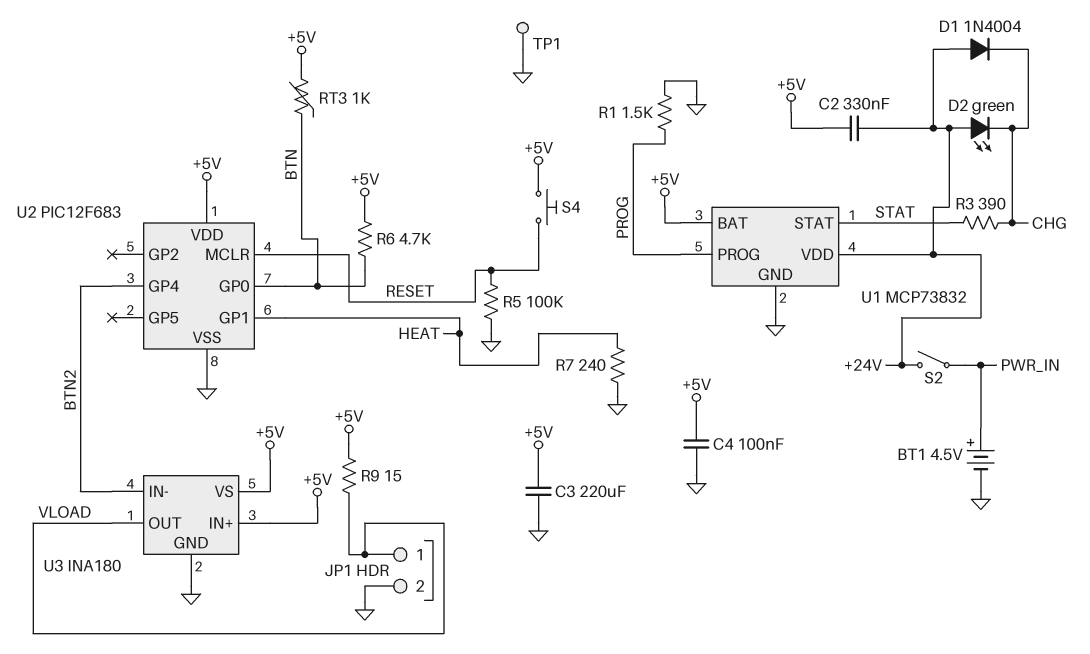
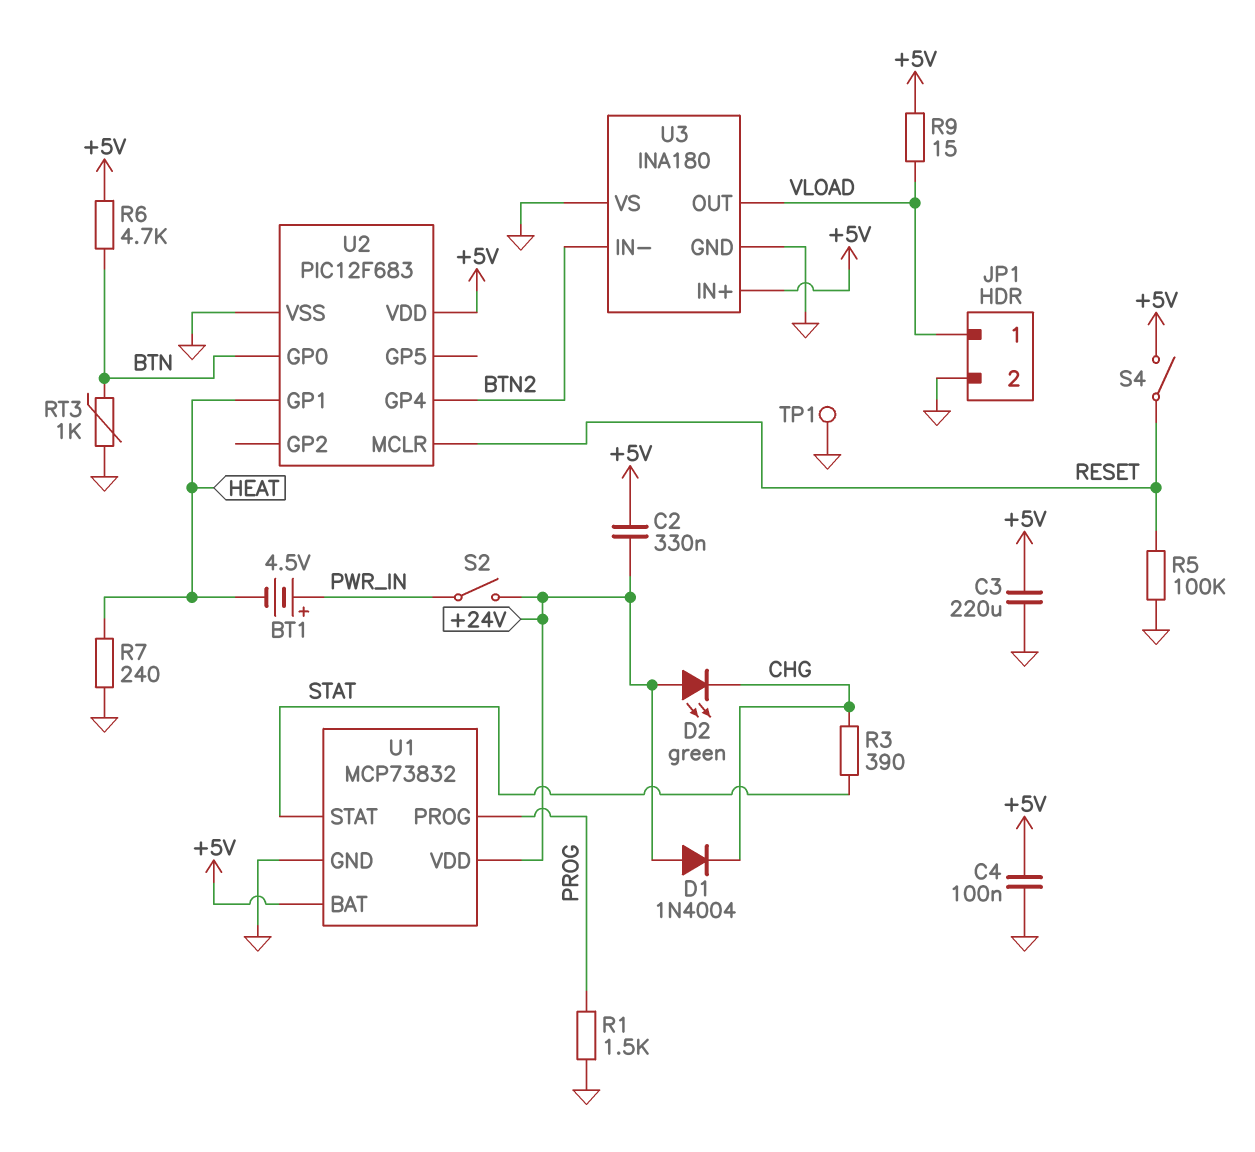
BT1: 4.5V (plus PWR_IN, minus GND) -> 4.5V (plus PWR_IN, minus HEAT)
RT3: 1k (+5V, BTN) -> 1k (BTN, GND)
S4: button (+5V, RESET) -> switch (+5V, RESET)
U3 pin VS: +5V -> GND

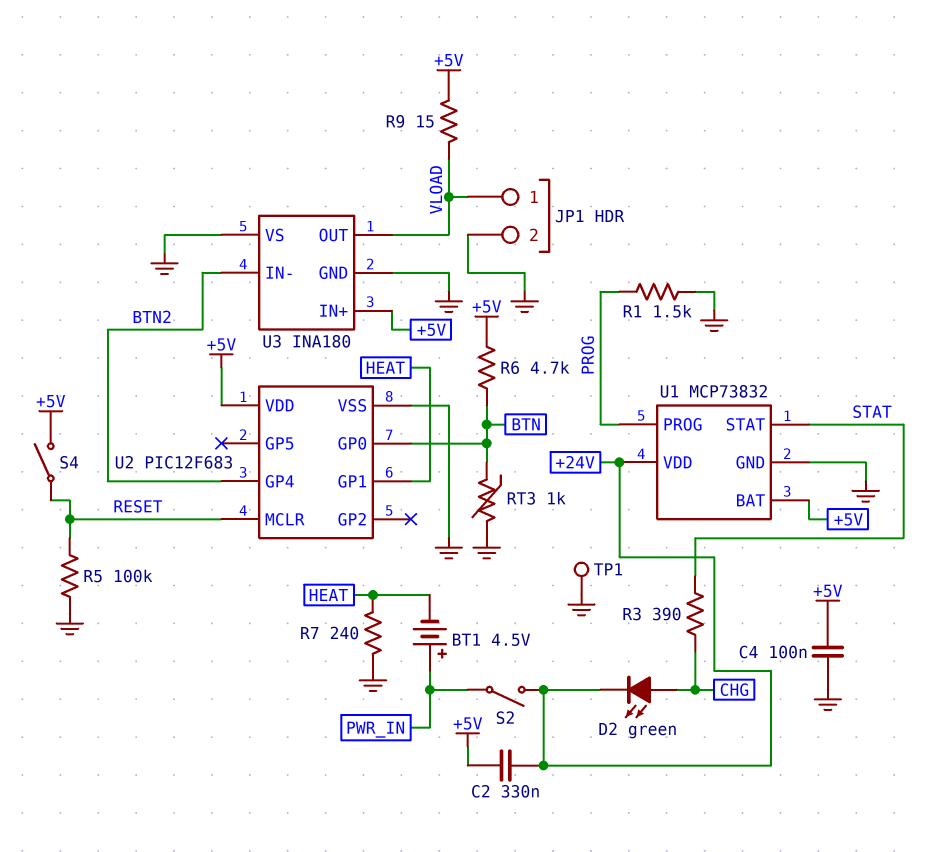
C3: 220uF (+5V, GND) -> none
D1: diode 1N4004 (A +24V, K CHG) -> none
D2: LED green (A +24V, K CHG) -> LED green (A CHG, K +24V)

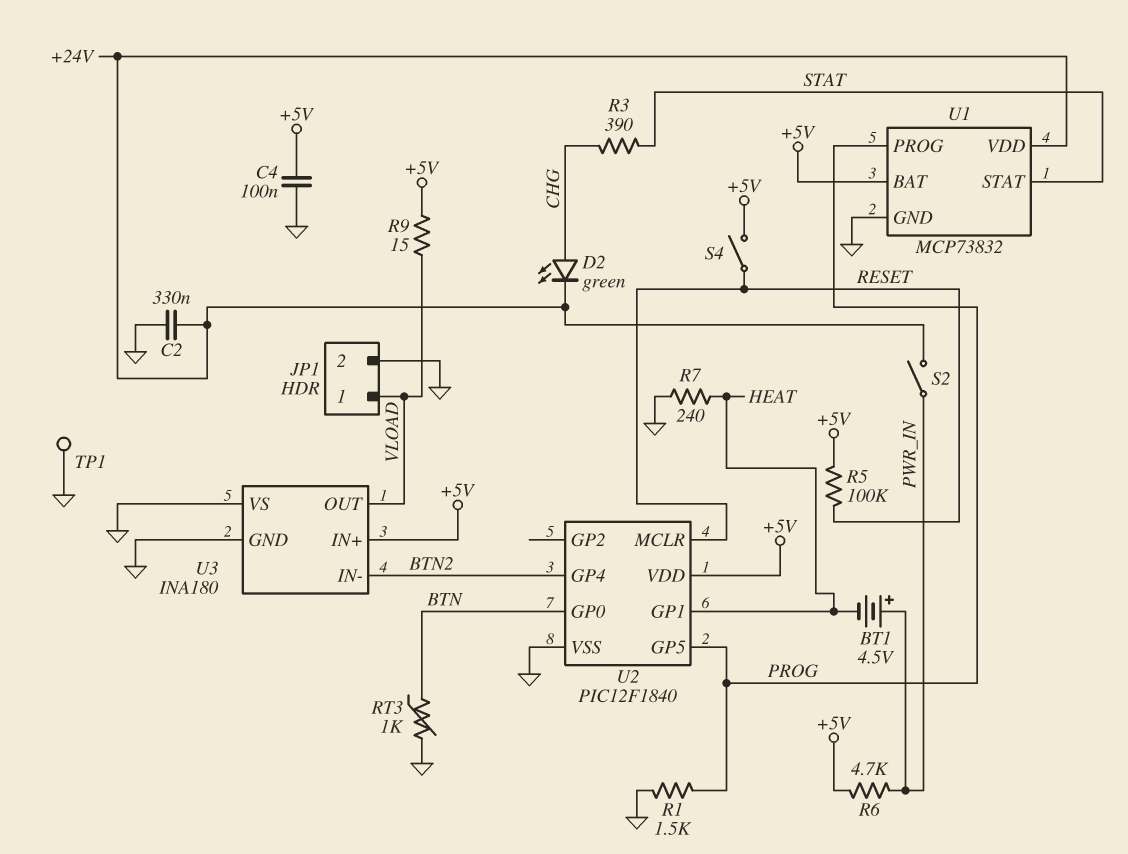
C2: 330nF (+5V, +24V) -> 330nF (+24V, GND)
R5: 100k (GND, RESET) -> 100k (+5V, RESET)
R6: 4.7k (+5V, BTN) -> 4.7k (+5V, PWR_IN)
U2: PIC12F683 -> PIC12F1840
U2 pin GP5: none -> PROG

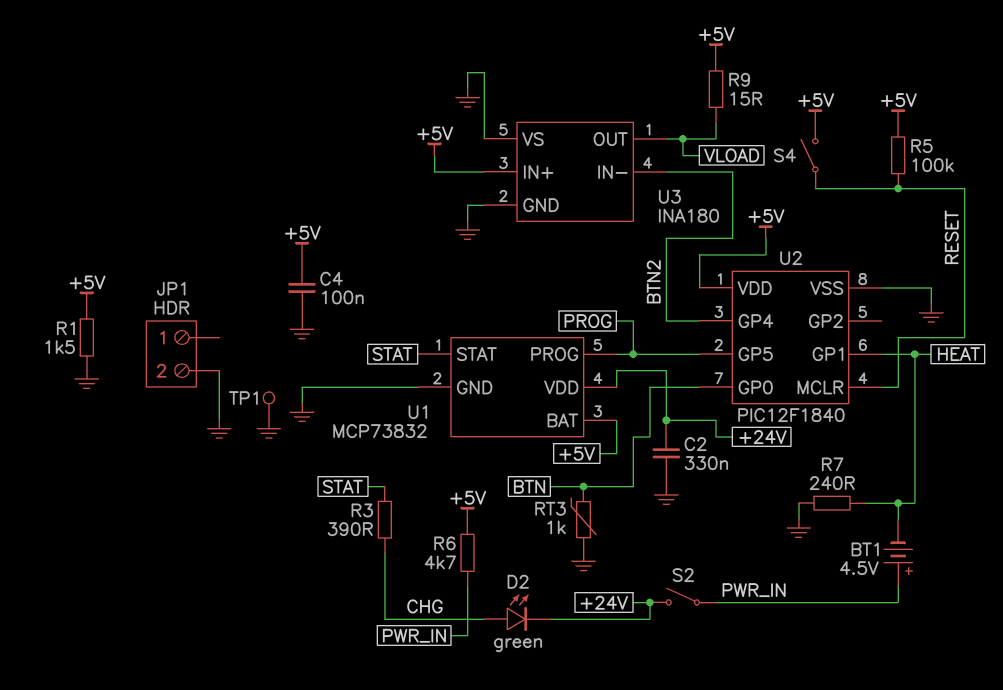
JP1 pin 1: VLOAD -> none
R1: 1.5k (GND, PROG) -> 1.5k (+5V, GND)

